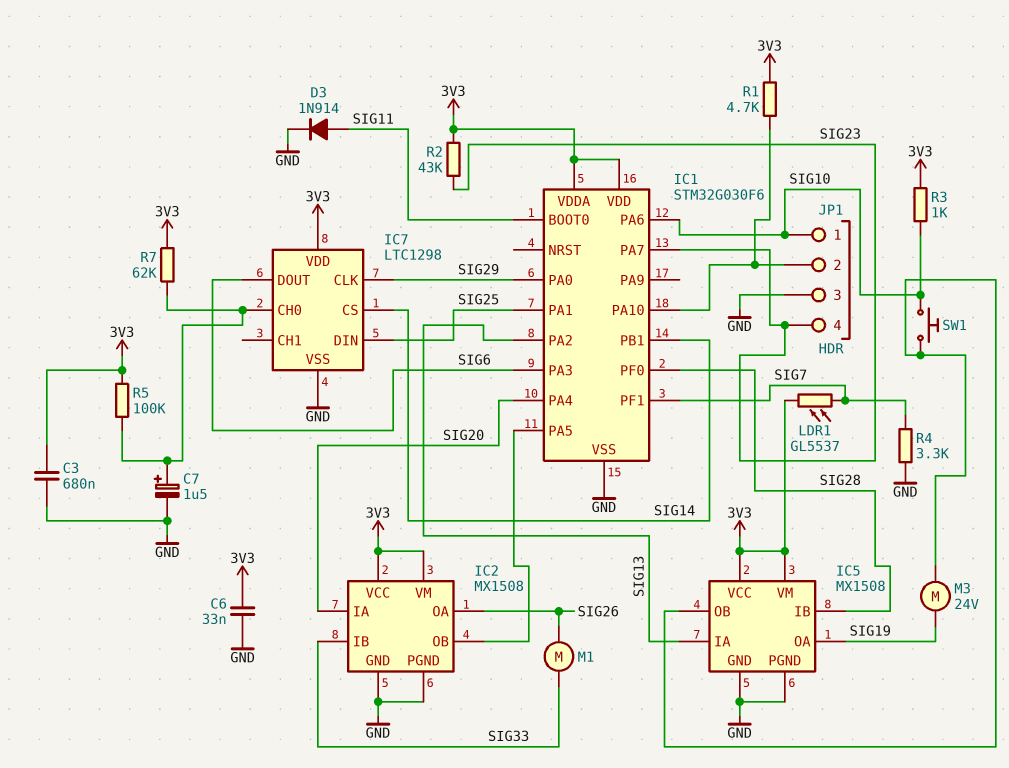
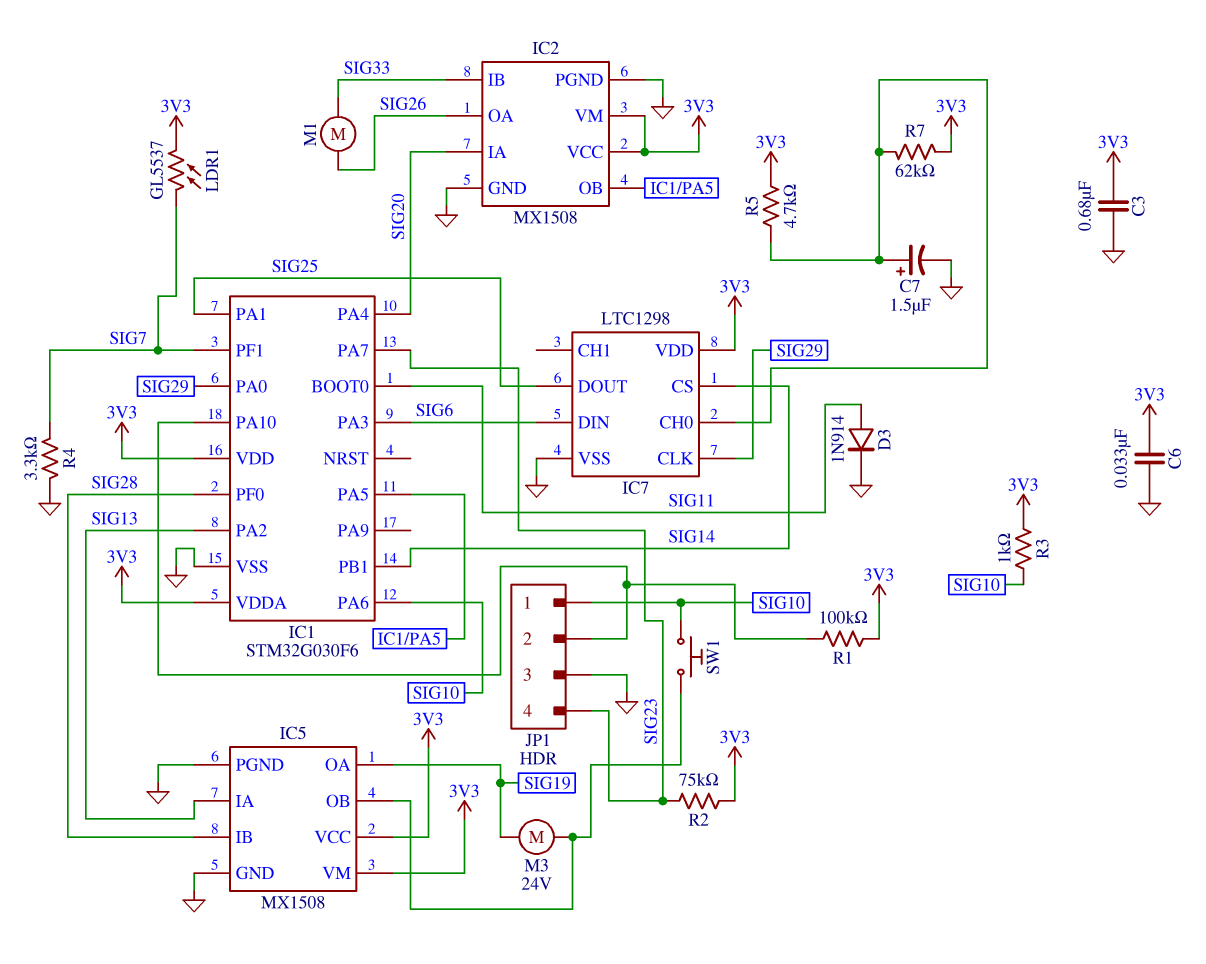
IC7 pin DIN: SIG25 -> SIG6
IC7 pin DOUT: SIG6 -> SIG25
R1: 4.7k (3V3, IC1/PA10) -> 100k (3V3, IC1/PA10)
R2: 43k (3V3, SIG23) -> 75k (3V3, SIG23)
R5: 100k (3V3, IC7/CH0) -> 4.7k (3V3, IC7/CH0)

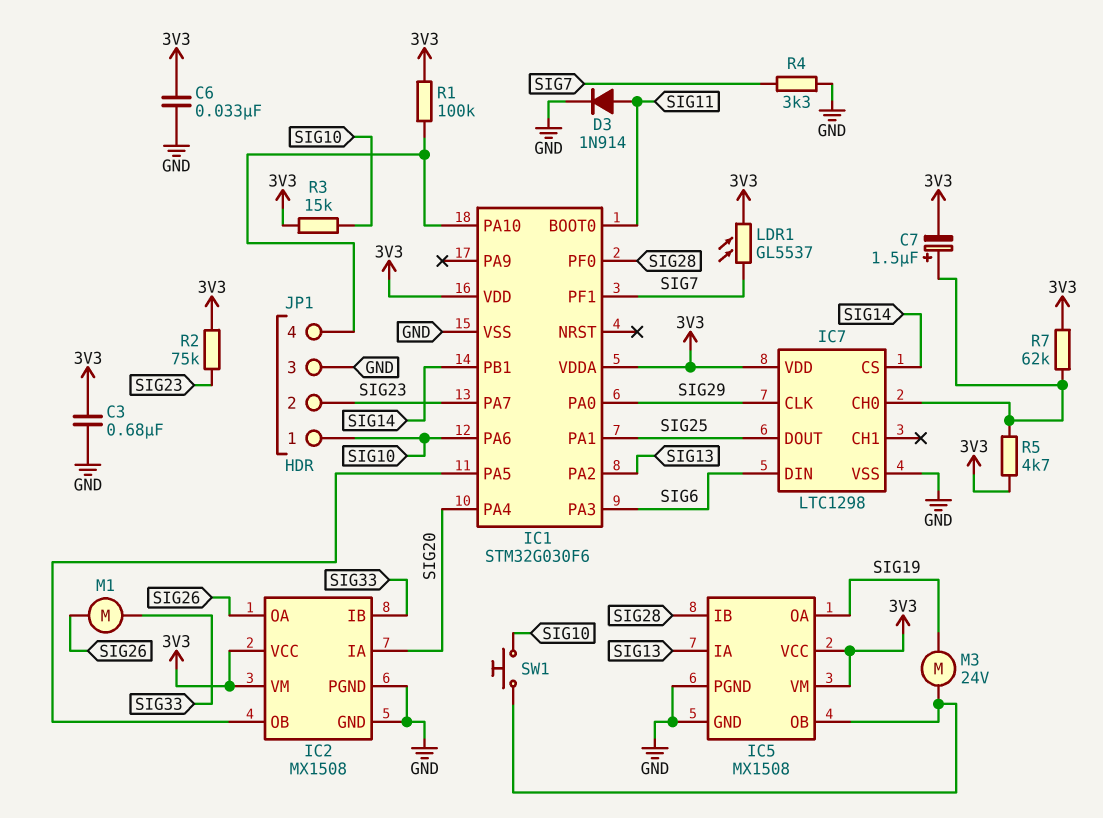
C7: 1.5uF (plus IC7/CH0, minus GND) -> 1.5uF (plus IC7/CH0, minus 3V3)
JP1 pin 2: IC1/PA10 -> SIG23
JP1 pin 4: SIG23 -> IC1/PA10
R3: 1k (3V3, SIG10) -> 15k (3V3, SIG10)

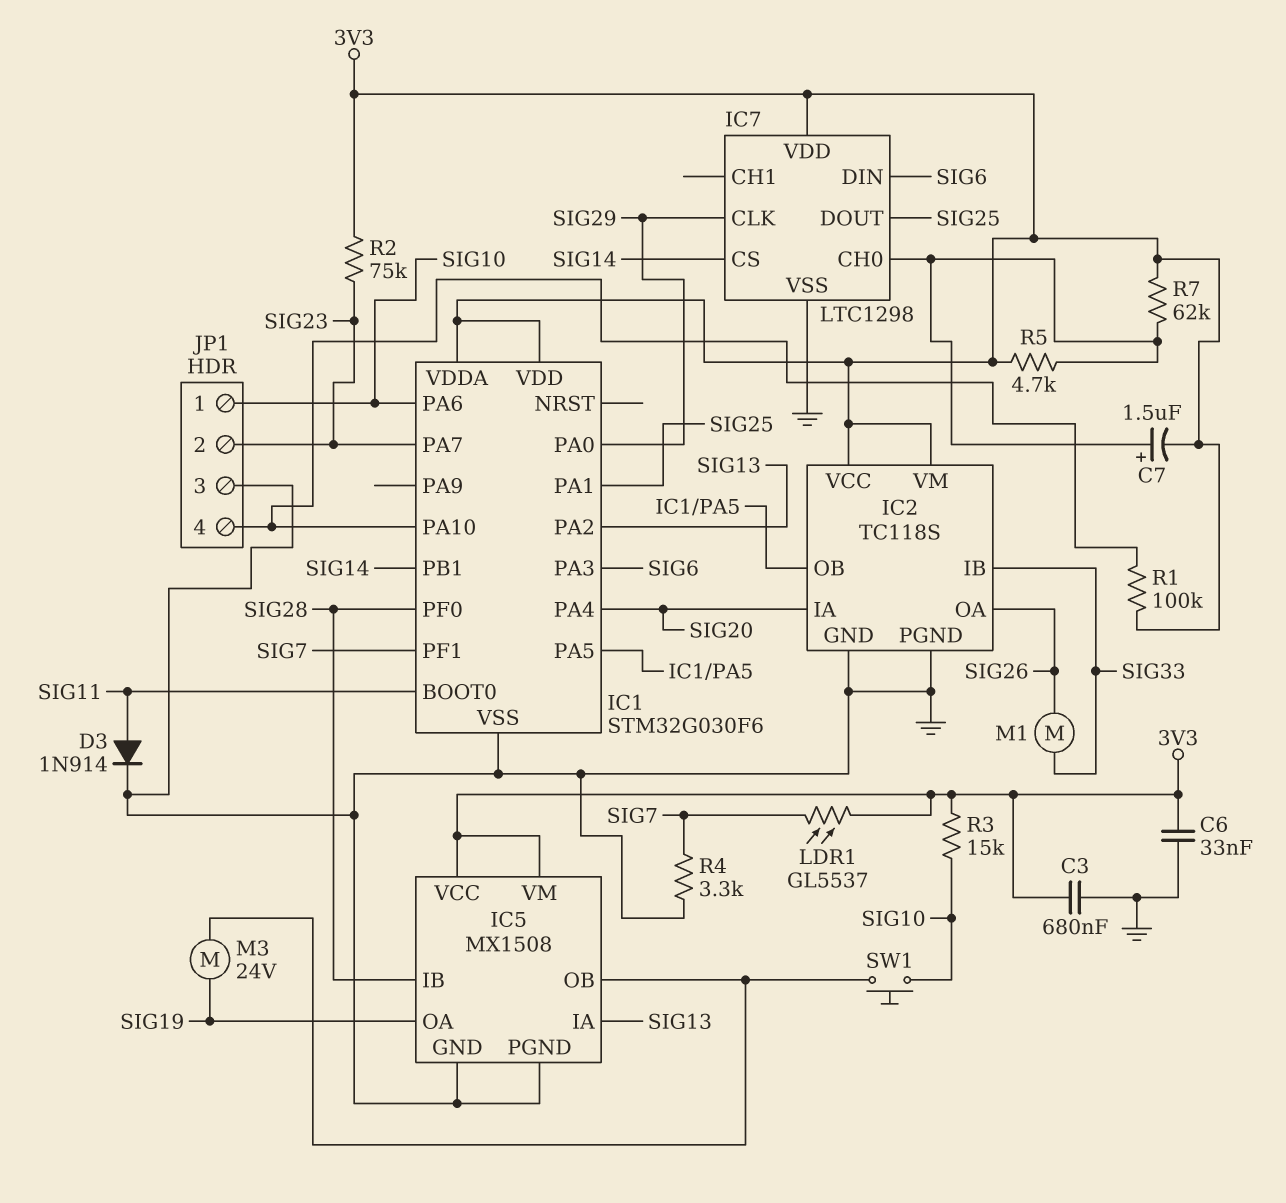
IC2: MX1508 -> TC118S

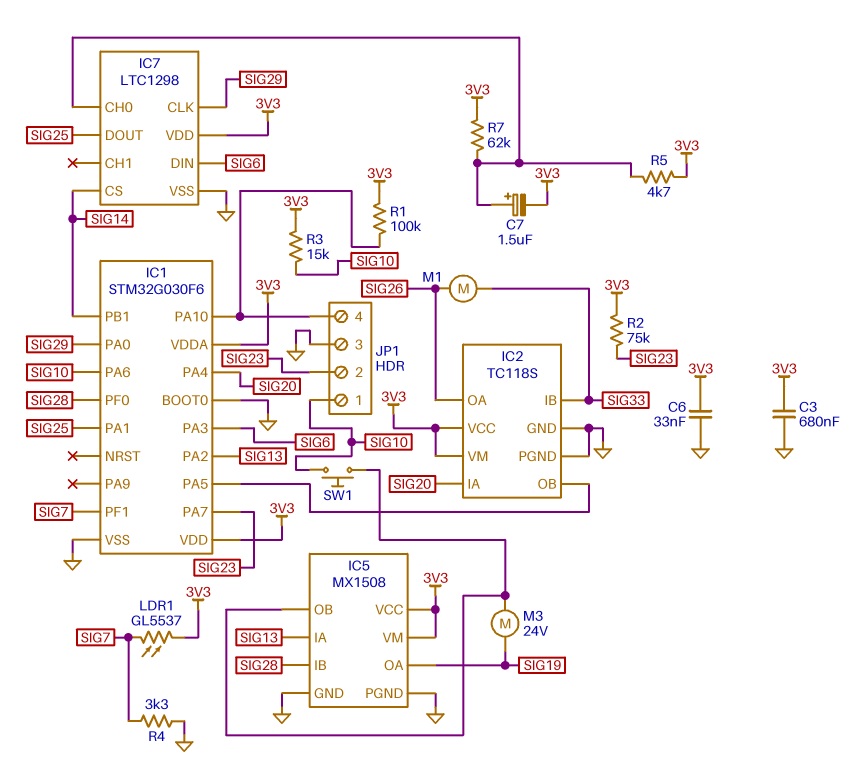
D3: diode 1N914 (A SIG11, K GND) -> none
IC1 pin BOOT0: SIG11 -> GND

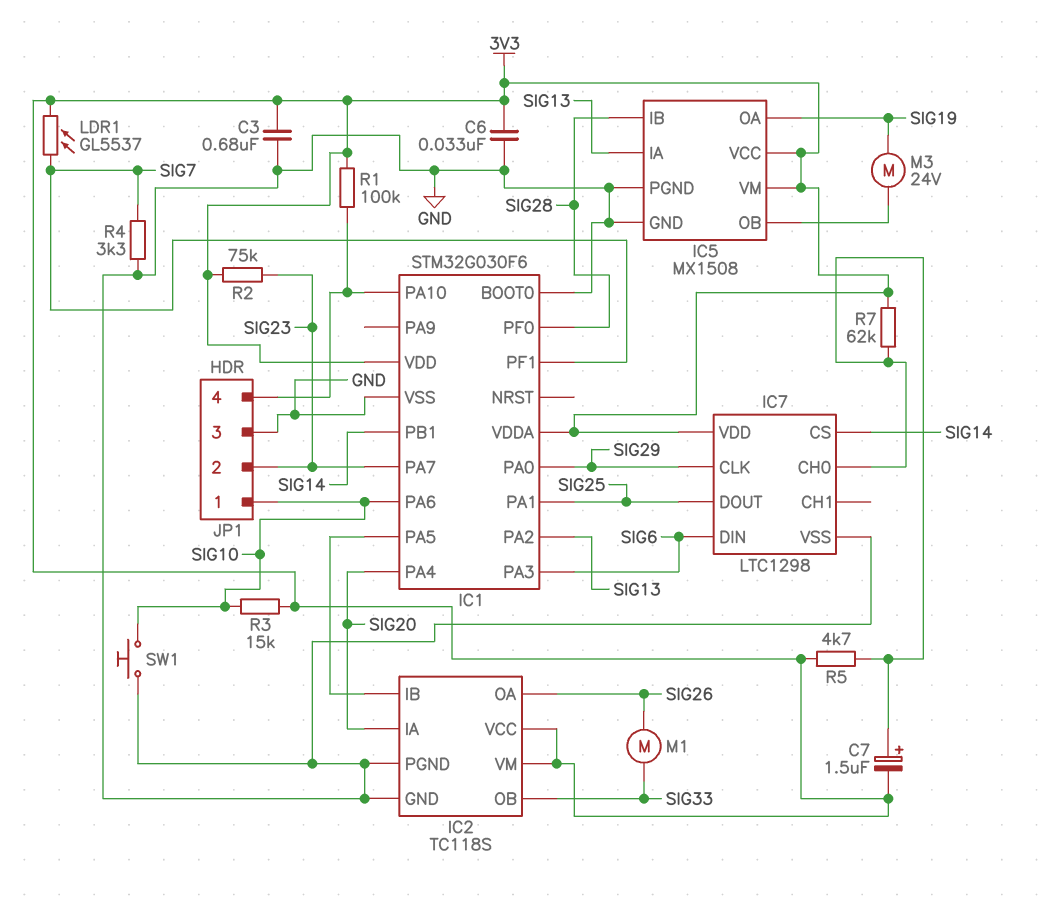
IC2 pin IB: SIG33 -> IC1/PA5
IC2 pin OB: IC1/PA5 -> SIG33
SW1: button (IC5/OB, SIG10) -> button (GND, SIG10)

